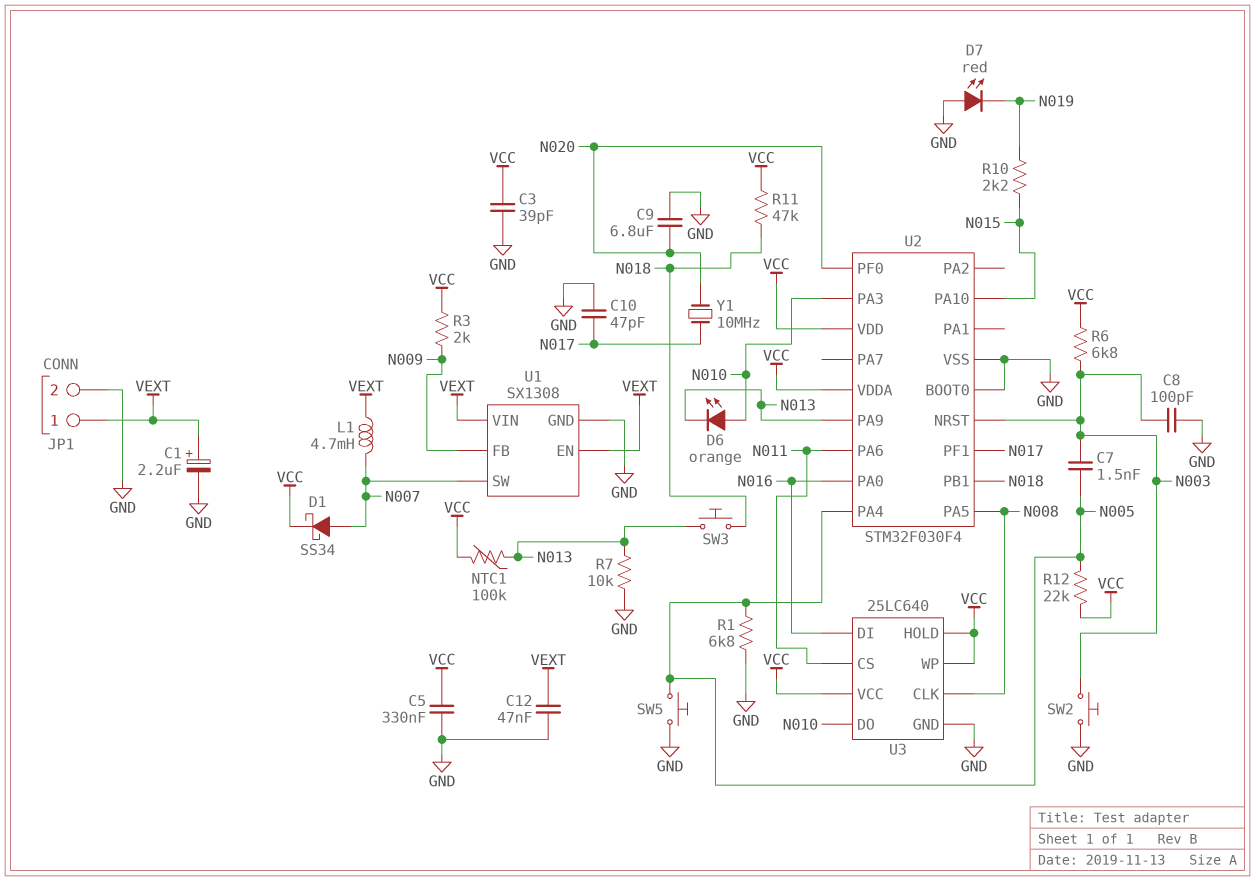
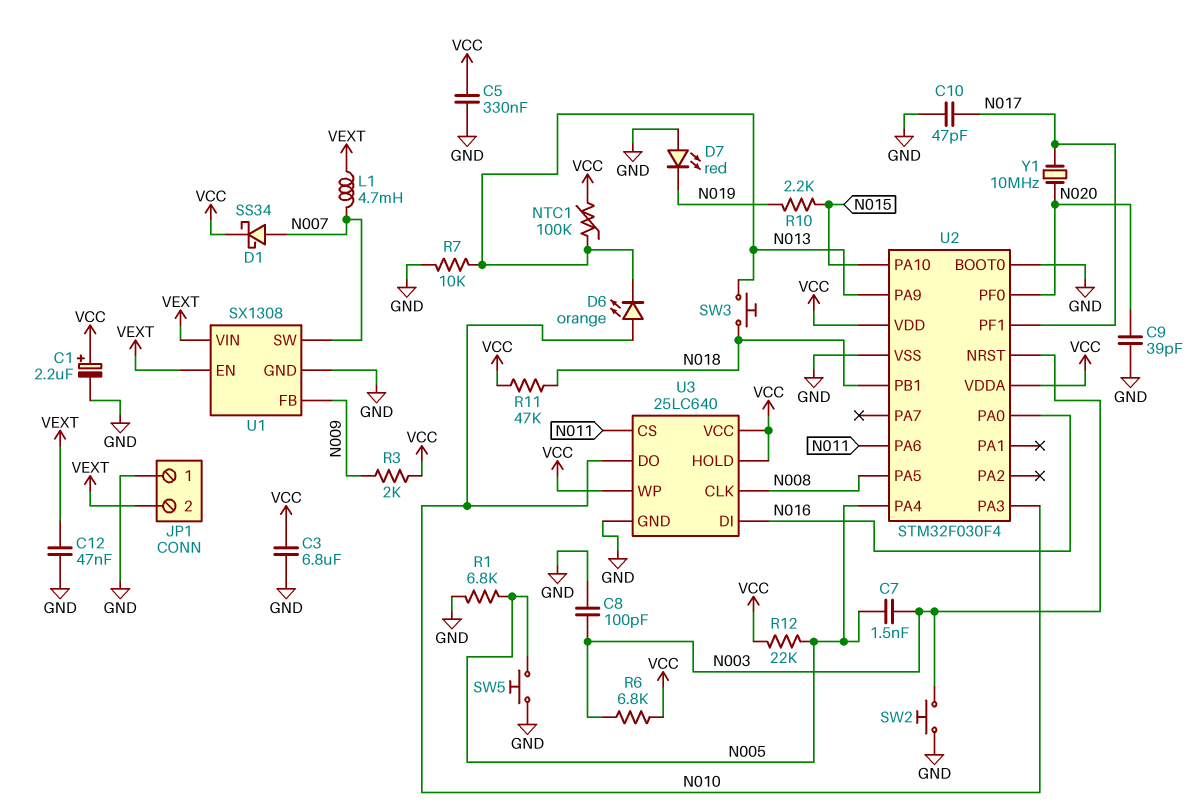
C1: 2.2uF (plus VEXT, minus GND) -> 2.2uF (plus VCC, minus GND)
C3: 39pF (GND, VCC) -> 6.8uF (GND, VCC)
C9: 6.8uF (GND, N020) -> 39pF (GND, N020)
JP1 pin 1: VEXT -> GND
JP1 pin 2: GND -> VEXT

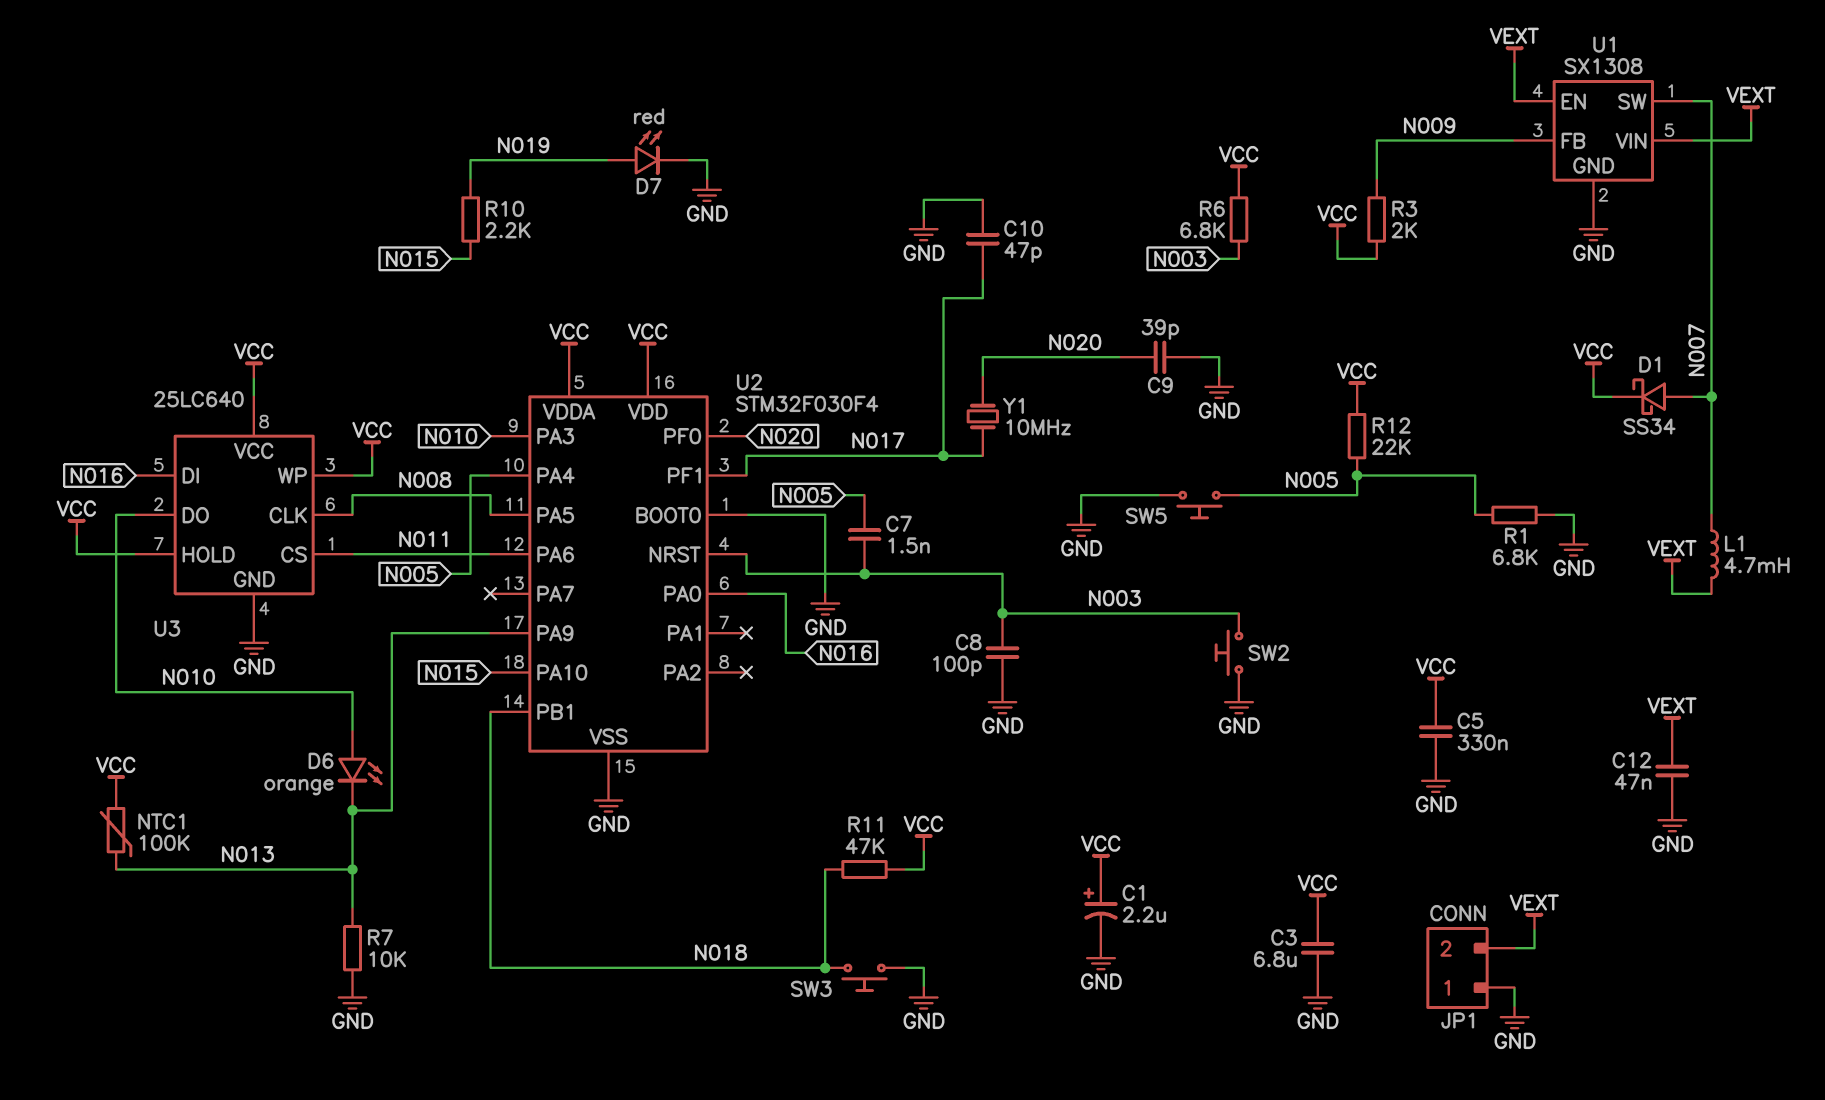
D7: LED red (A GND, K N019) -> LED red (A N019, K GND)
SW3: button (N013, N018) -> button (GND, N018)

